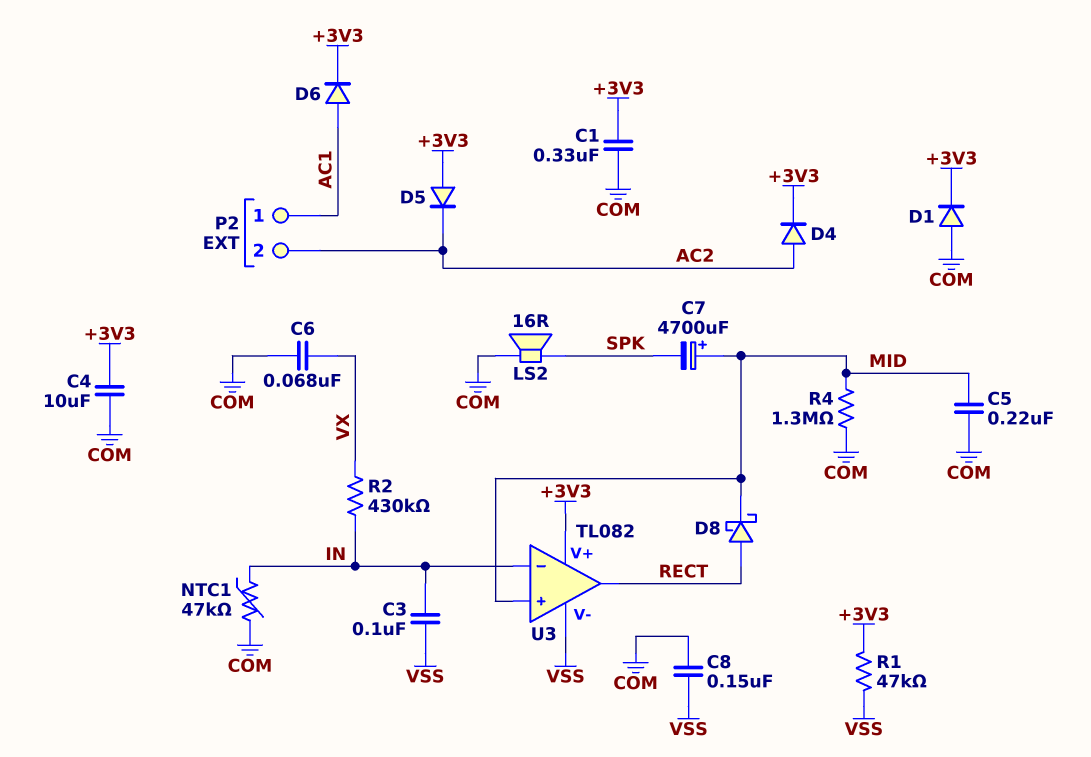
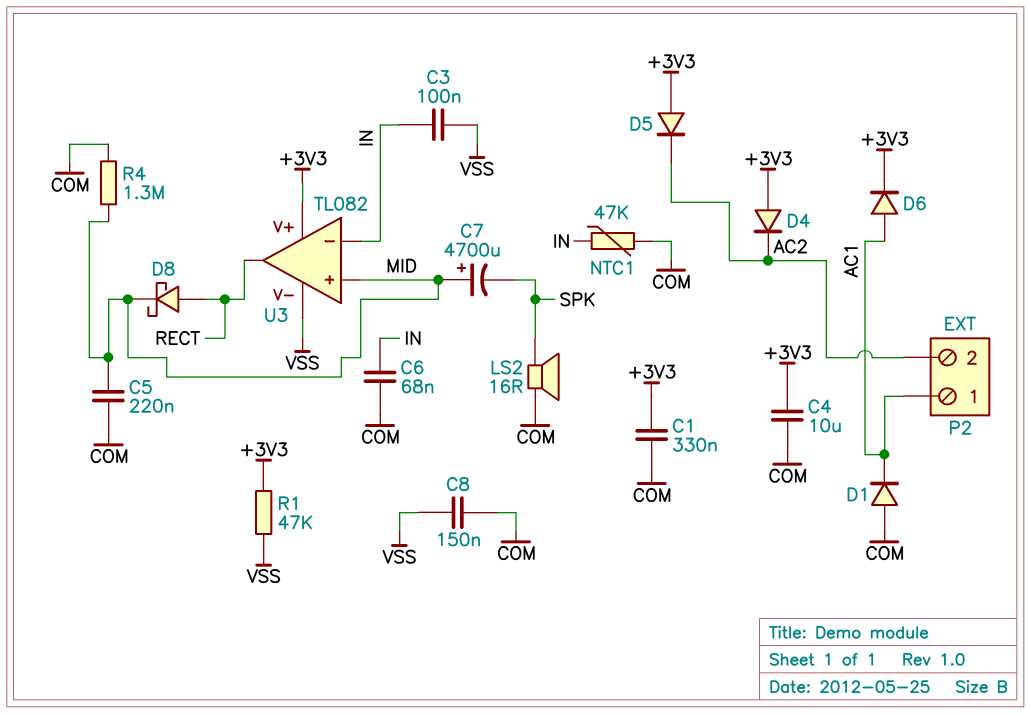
C6: 68nF (COM, VX) -> 68nF (COM, IN)
D1: diode (A COM, K +3V3) -> diode (A COM, K AC1)
D4: diode (A AC2, K +3V3) -> diode (A +3V3, K AC2)
R2: 430k (IN, VX) -> none

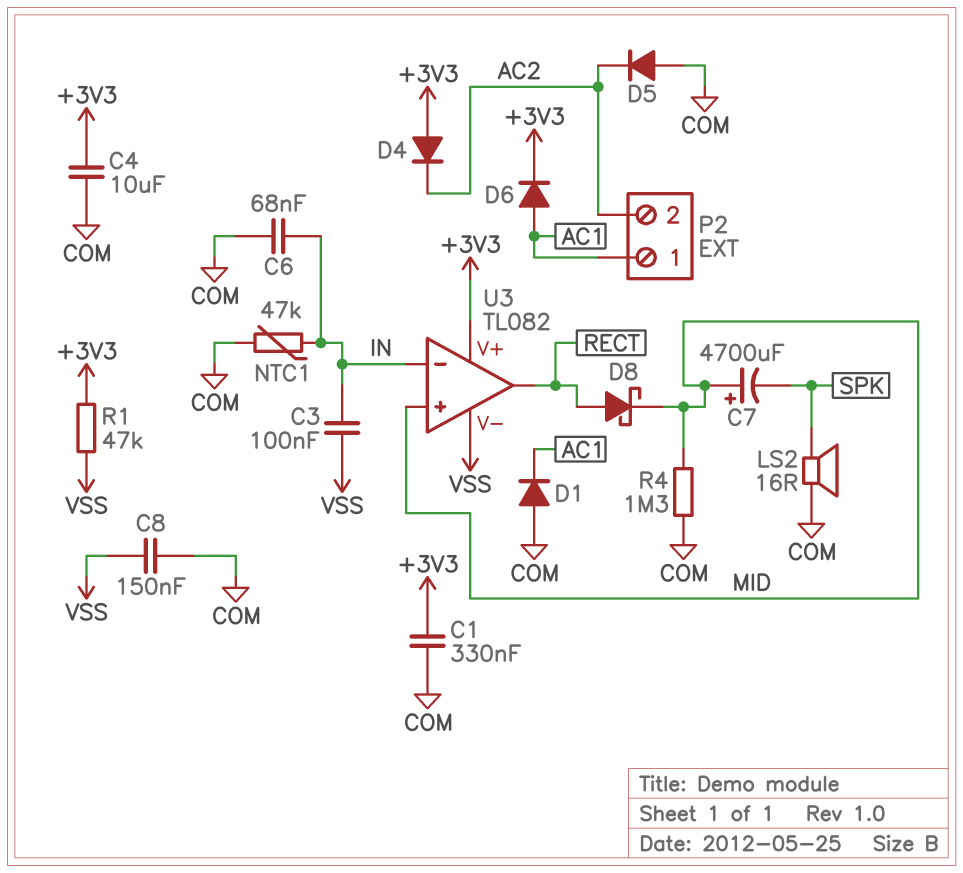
C5: 220nF (COM, MID) -> none
D5: diode (A +3V3, K AC2) -> diode (A COM, K AC2)

